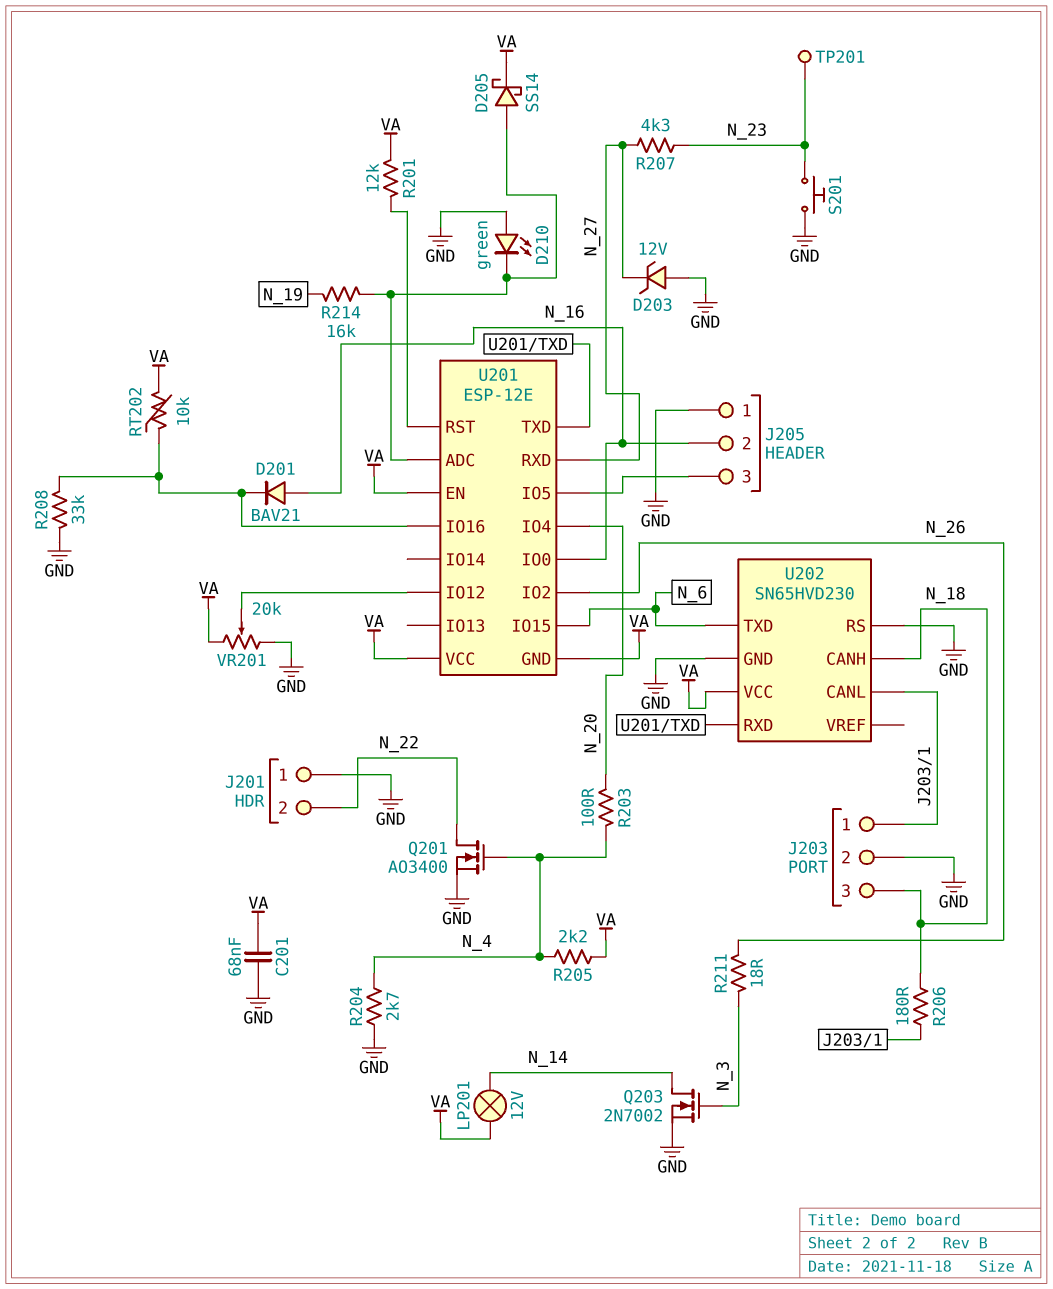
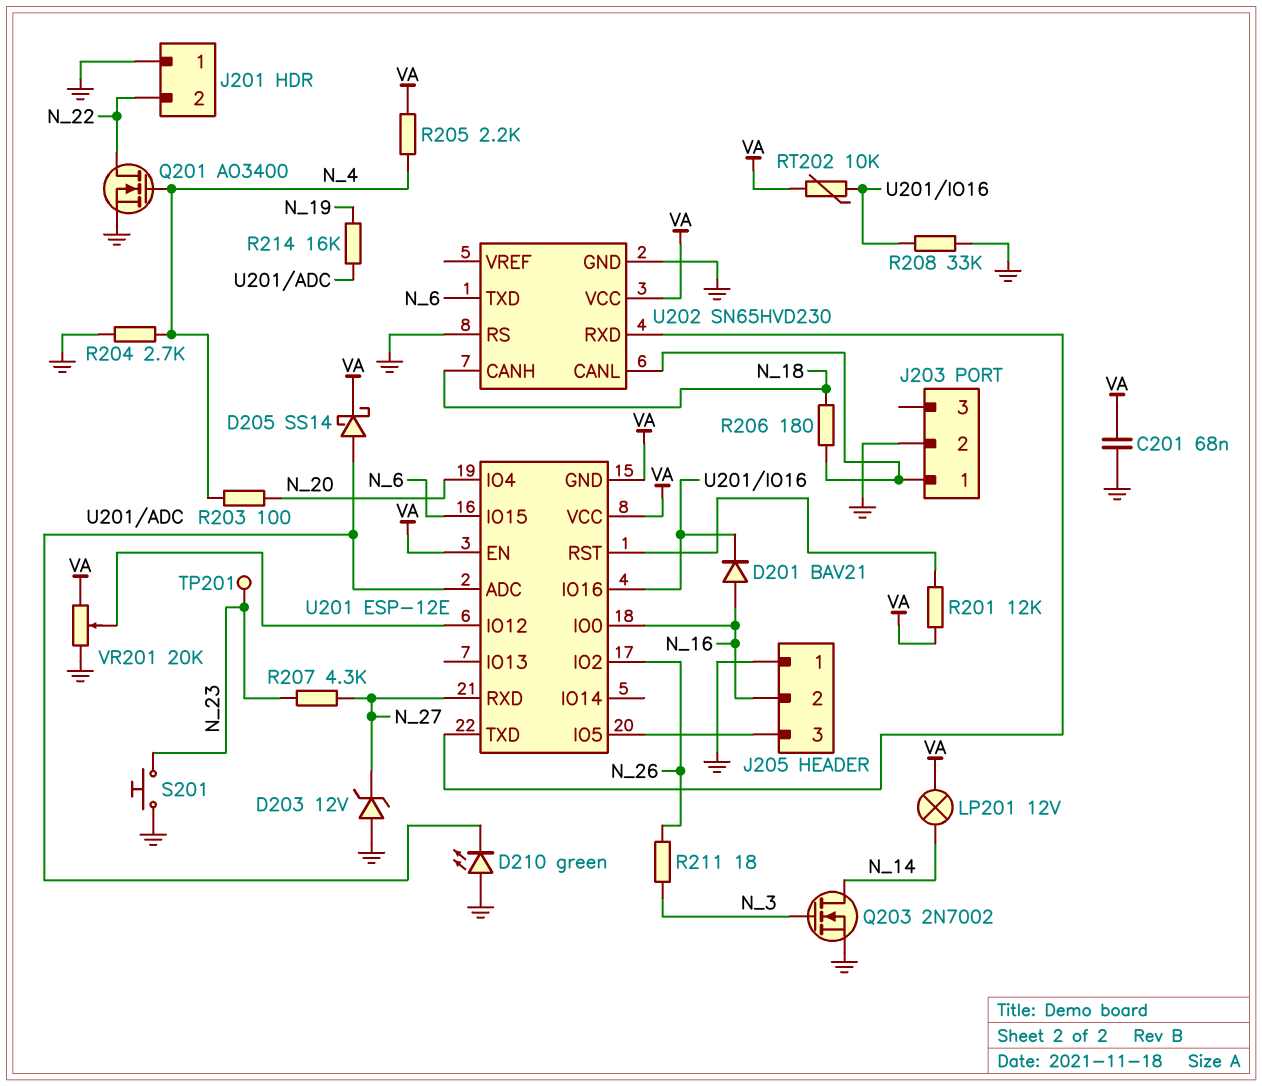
J203 pin 3: N_18 -> none

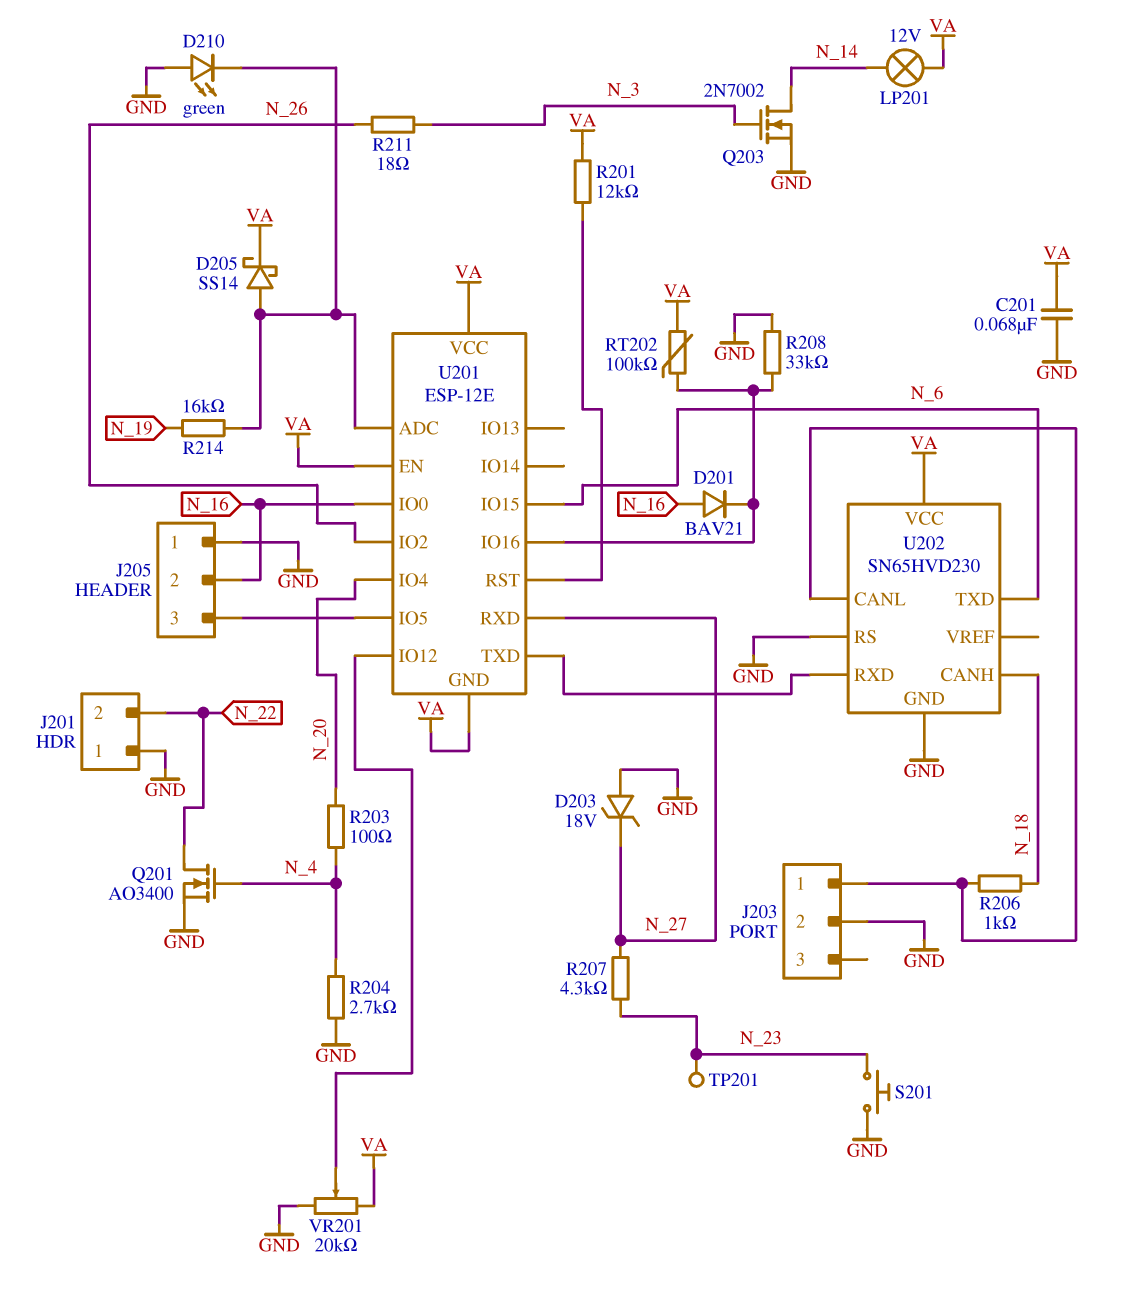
D203: zener 12V (A GND, K N_27) -> zener 18V (A GND, K N_27)
R205: 2.2k (N_4, VA) -> none
R206: 180 (J203/1, N_18) -> 1k (J203/1, N_18)
RT202: 10k (U201/IO16, VA) -> 100k (U201/IO16, VA)

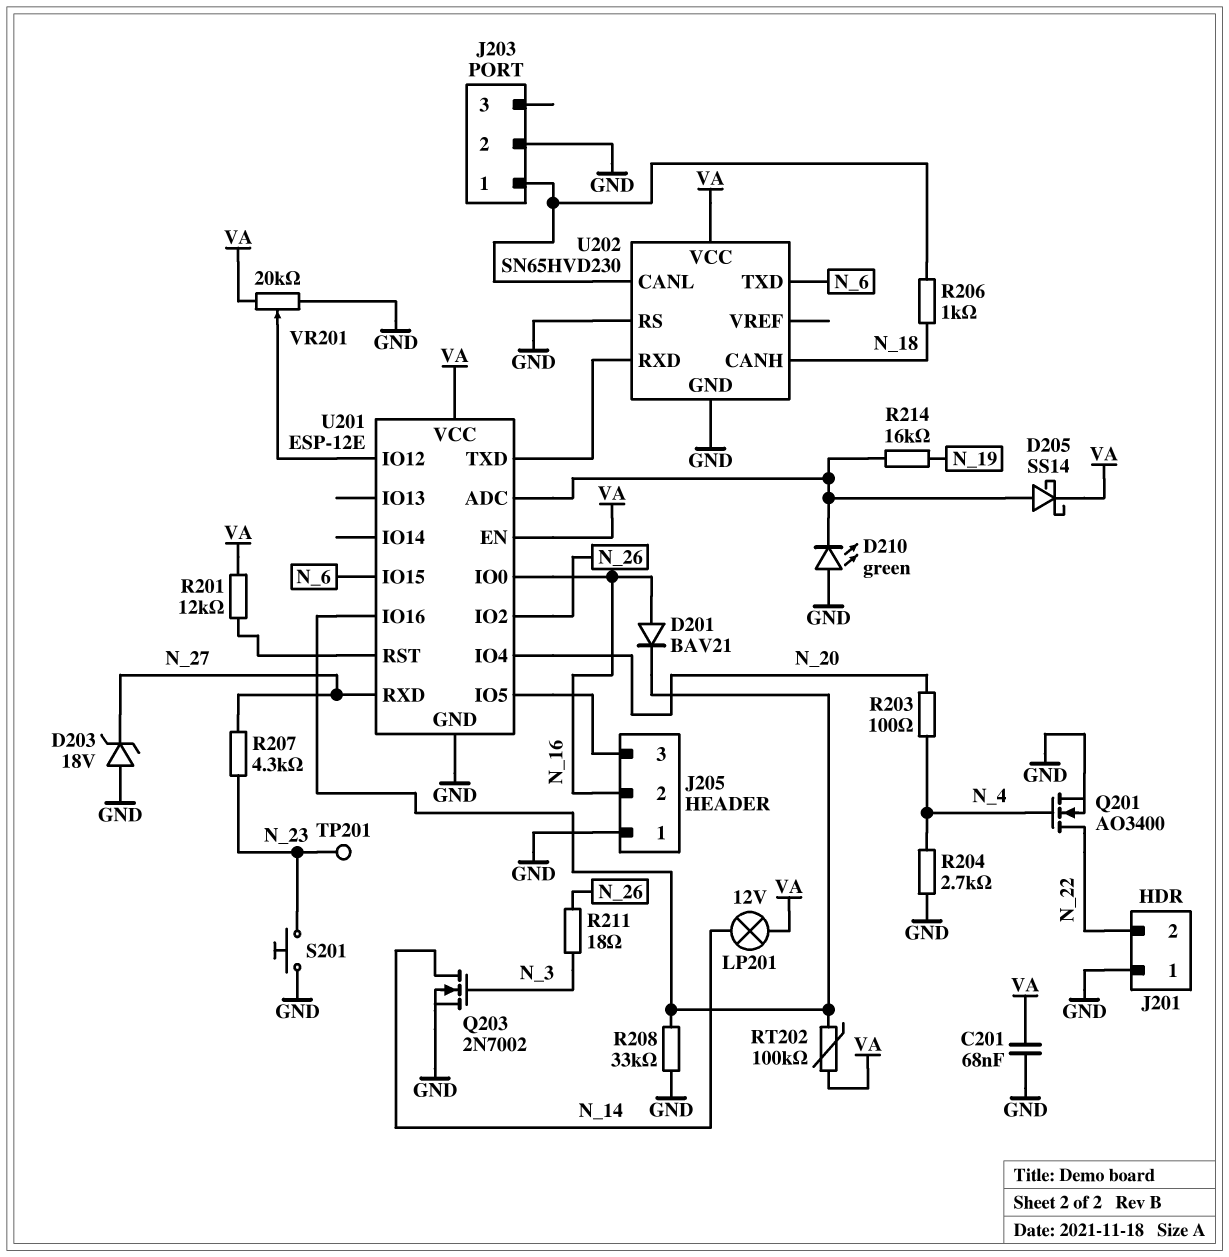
U201 pin GND: VA -> GND

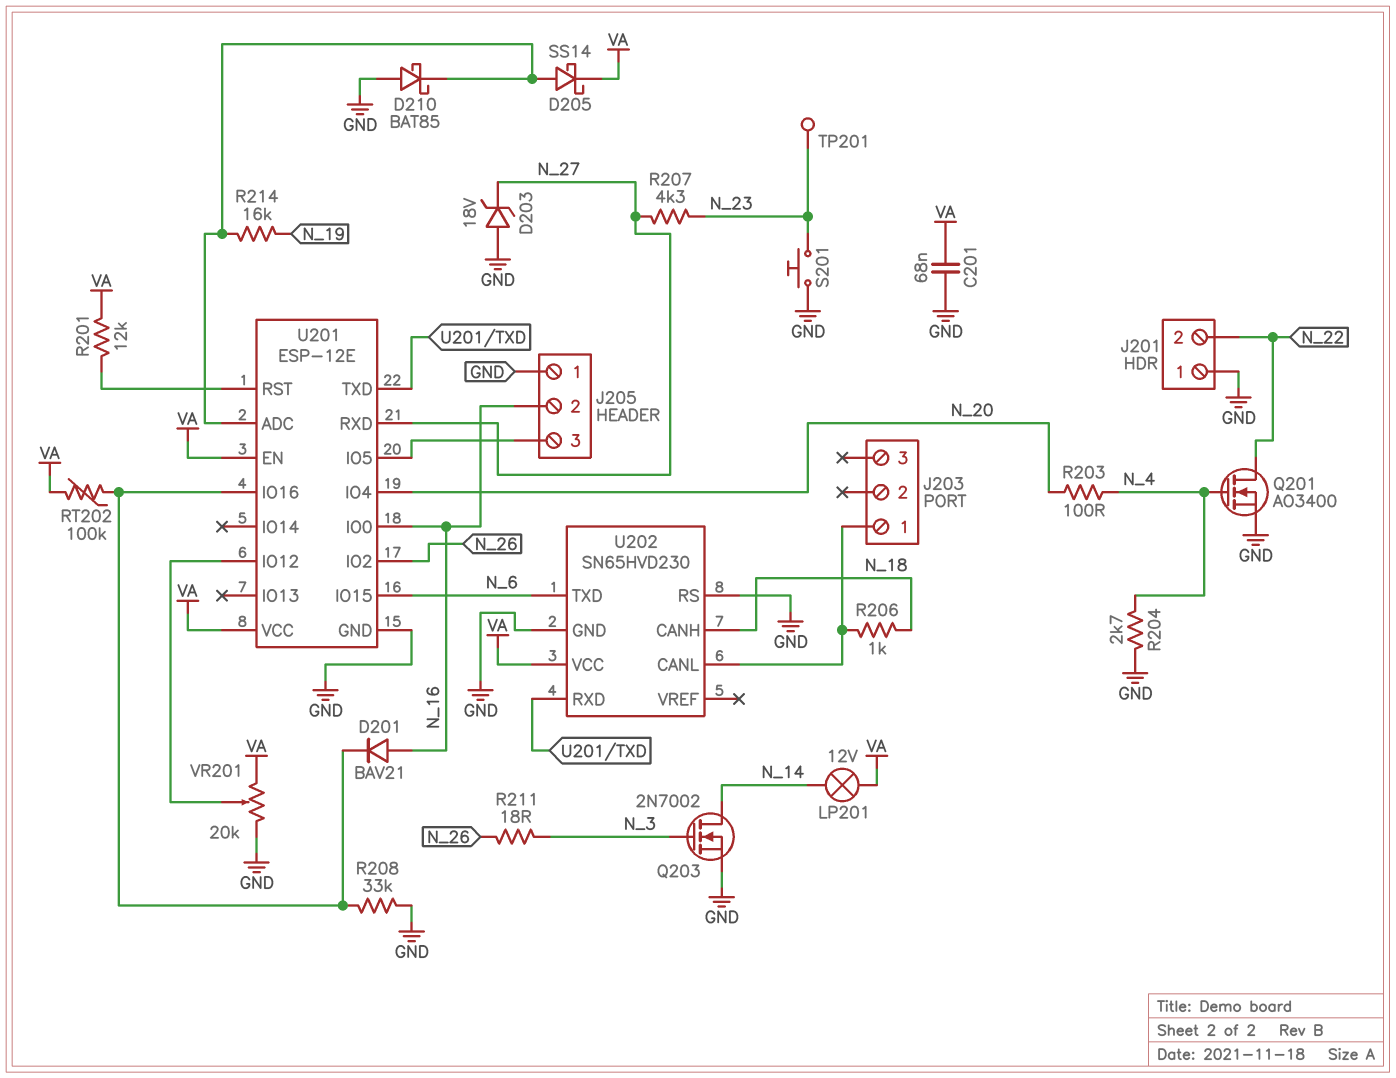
D210: LED green (A GND, K U201/ADC) -> schottky BAT85 (A GND, K U201/ADC)
J203 pin 2: GND -> none

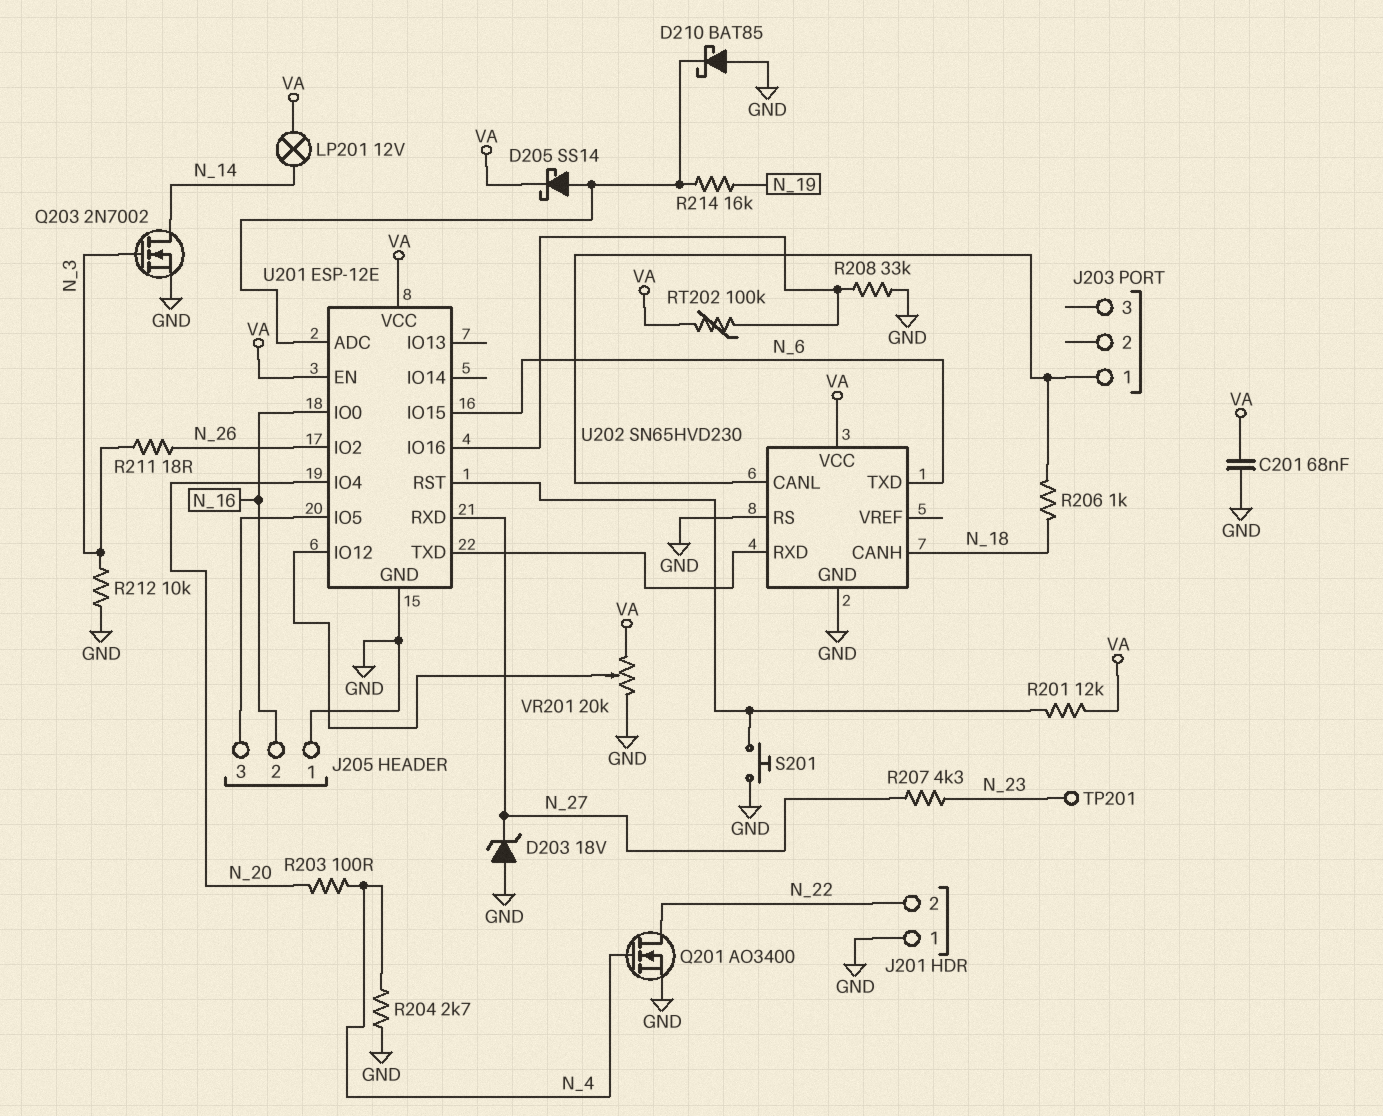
D201: diode BAV21 (A N_16, K U201/IO16) -> none
R212: none -> 10k (GND, N_3)
S201: button (GND, N_23) -> button (GND, U201/RST)

